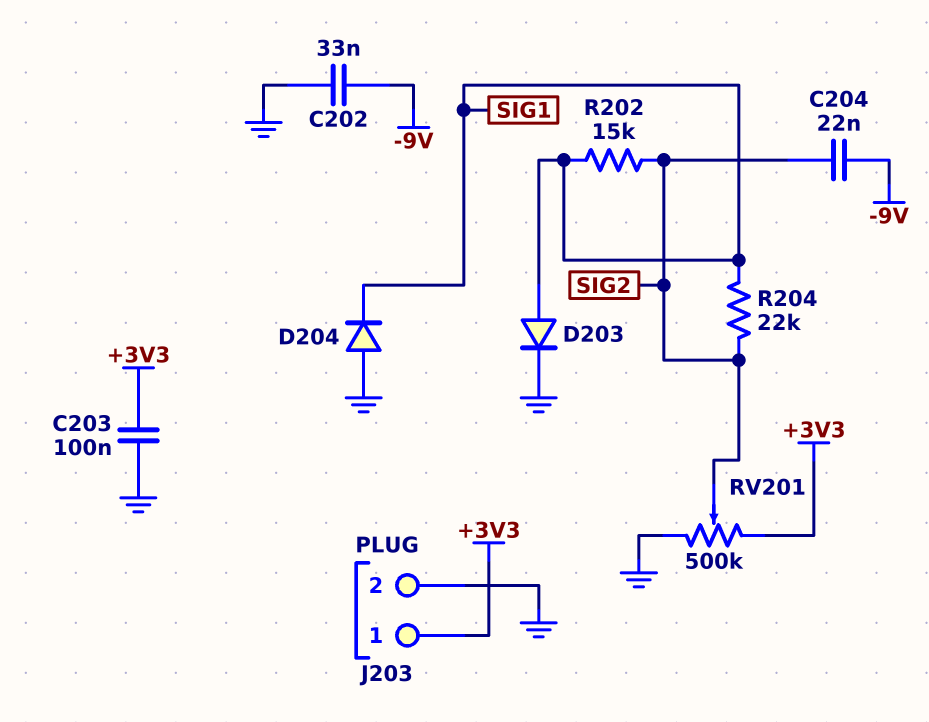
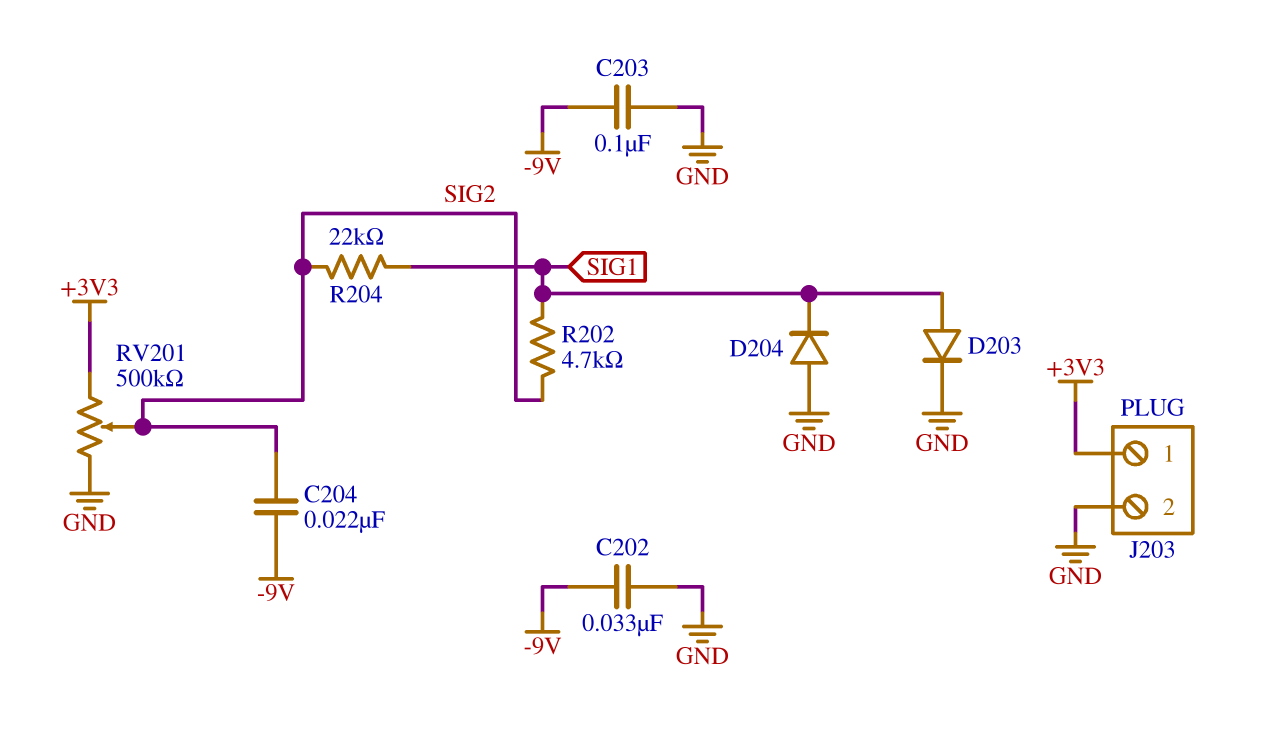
C203: 100nF (+3V3, GND) -> 100nF (-9V, GND)
R202: 15k (SIG1, SIG2) -> 4.7k (SIG1, SIG2)

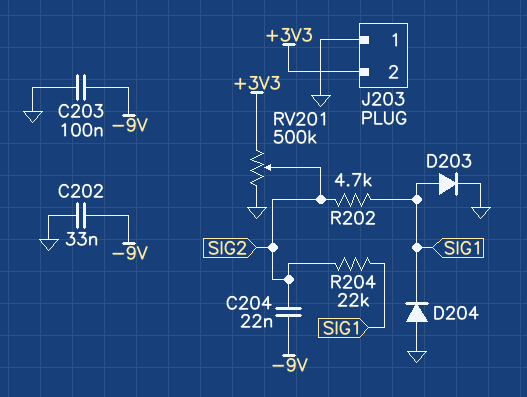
J203 pin 1: +3V3 -> GND
J203 pin 2: GND -> +3V3

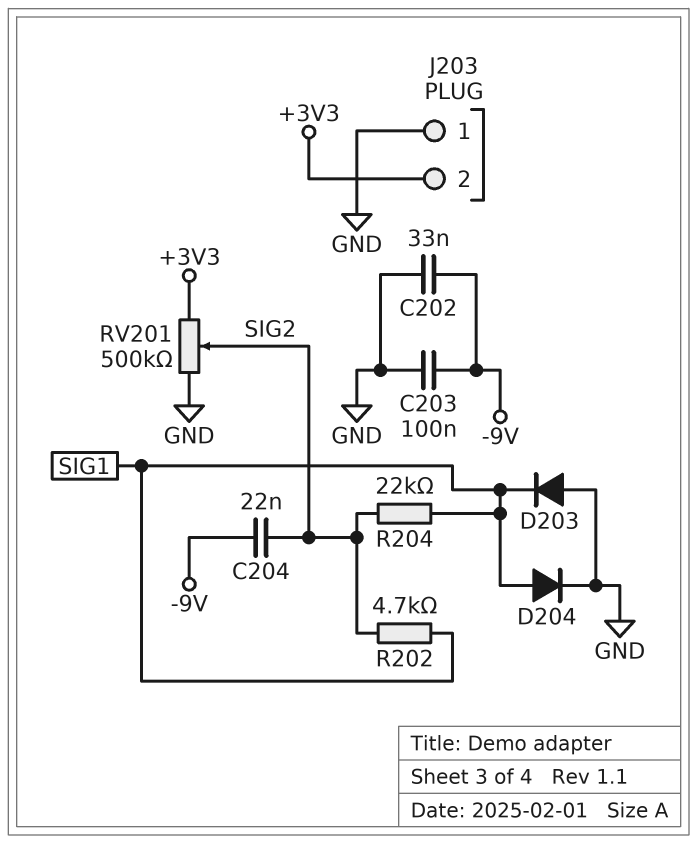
D203: diode (A SIG1, K GND) -> diode (A GND, K SIG1)
D204: diode (A GND, K SIG1) -> diode (A SIG1, K GND)

